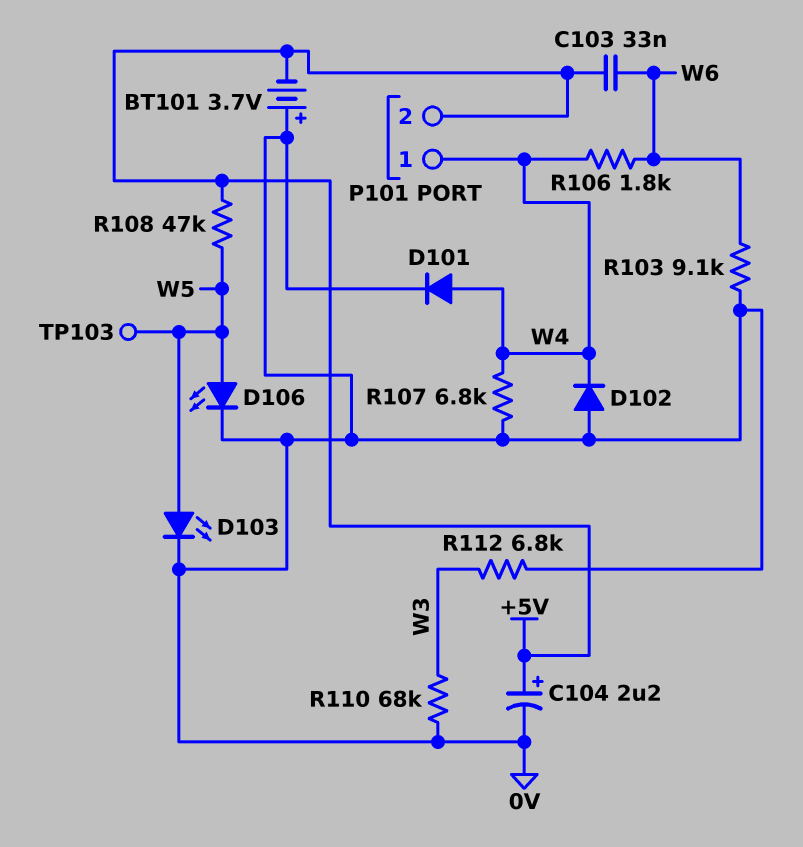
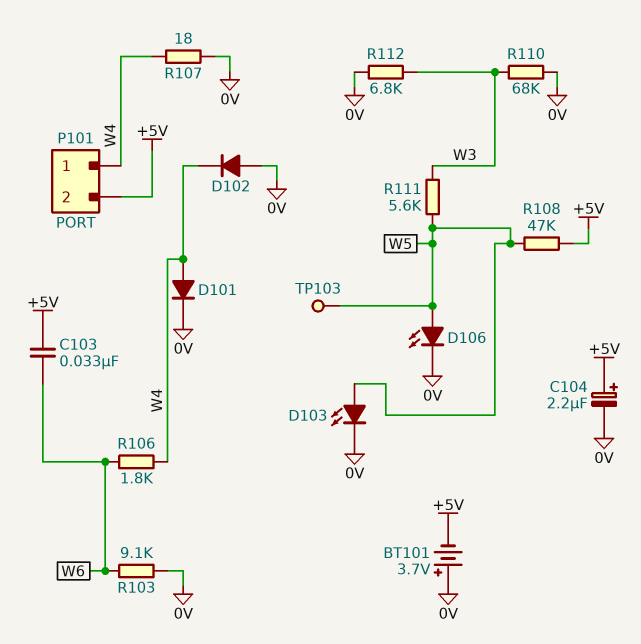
R107: 6.8k (0V, W4) -> 18 (0V, W4)
R111: none -> 5.6k (W3, W5)

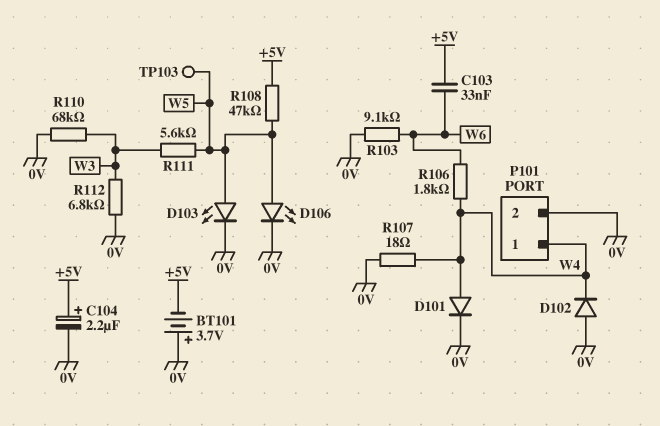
P101 pin 2: +5V -> 0V

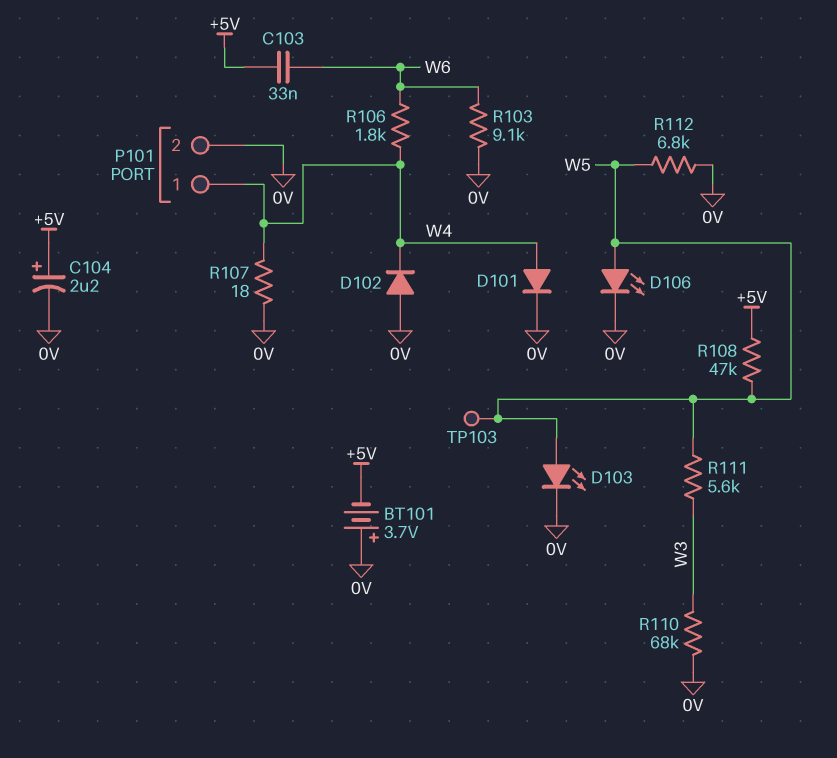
R112: 6.8k (0V, W3) -> 6.8k (0V, W5)

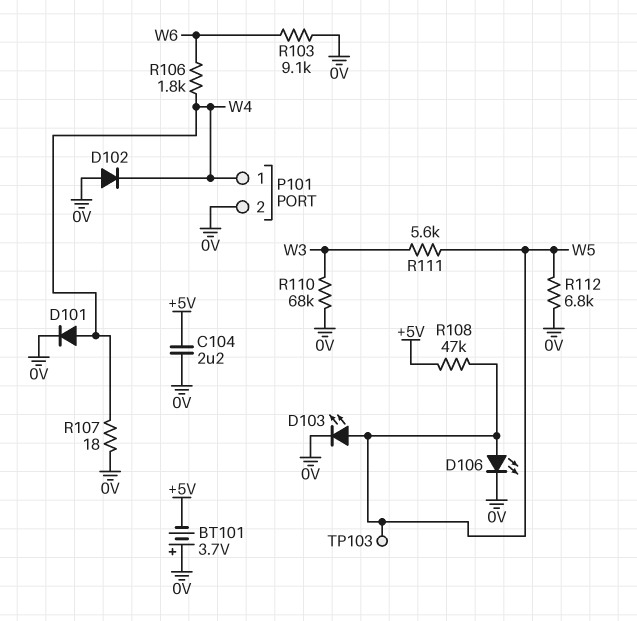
C103: 33nF (+5V, W6) -> none
C104: 2.2uF (plus +5V, minus 0V) -> 2.2uF (+5V, 0V)

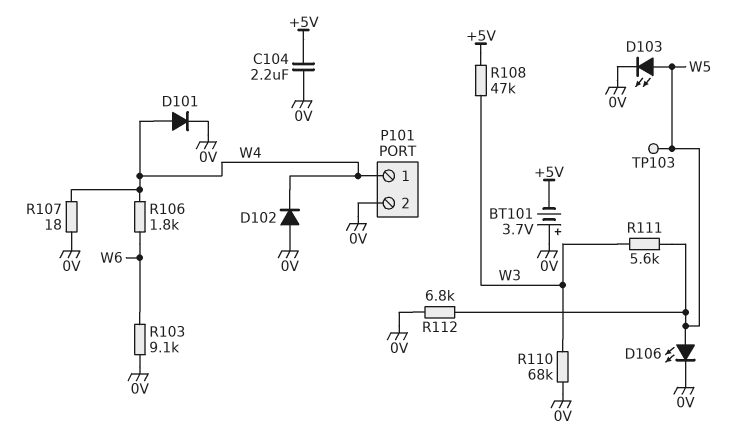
R108: 47k (+5V, W5) -> 47k (+5V, W3)

